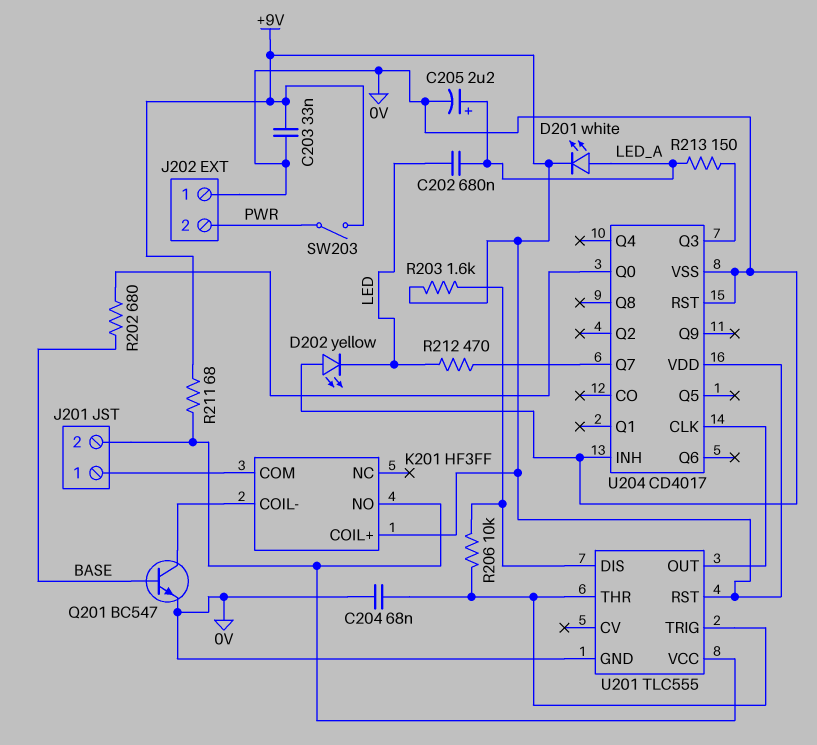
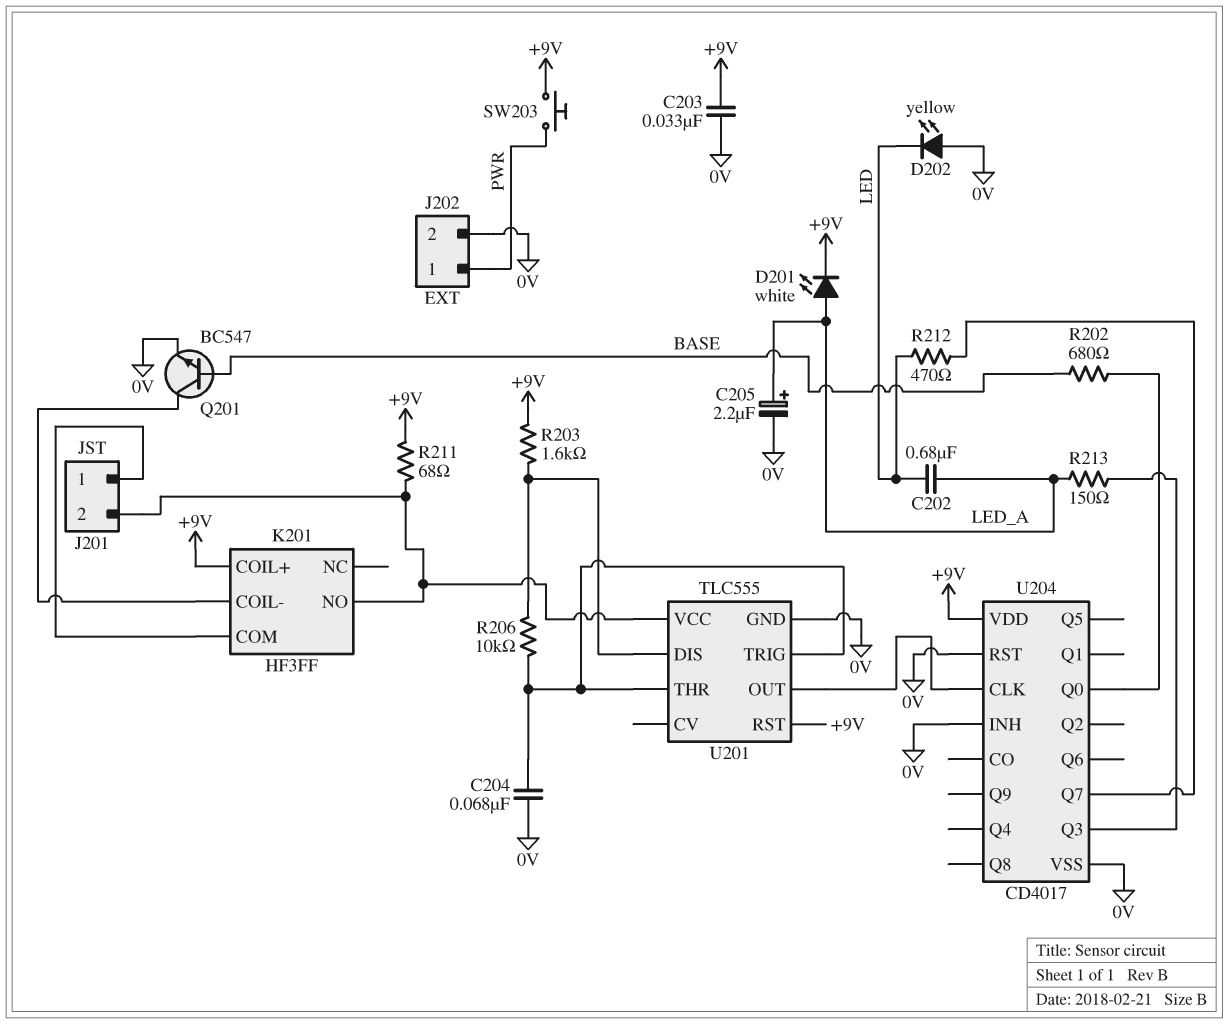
J202 pin 1: 0V -> PWR
J202 pin 2: PWR -> 0V
SW203: switch (+9V, PWR) -> button (+9V, PWR)

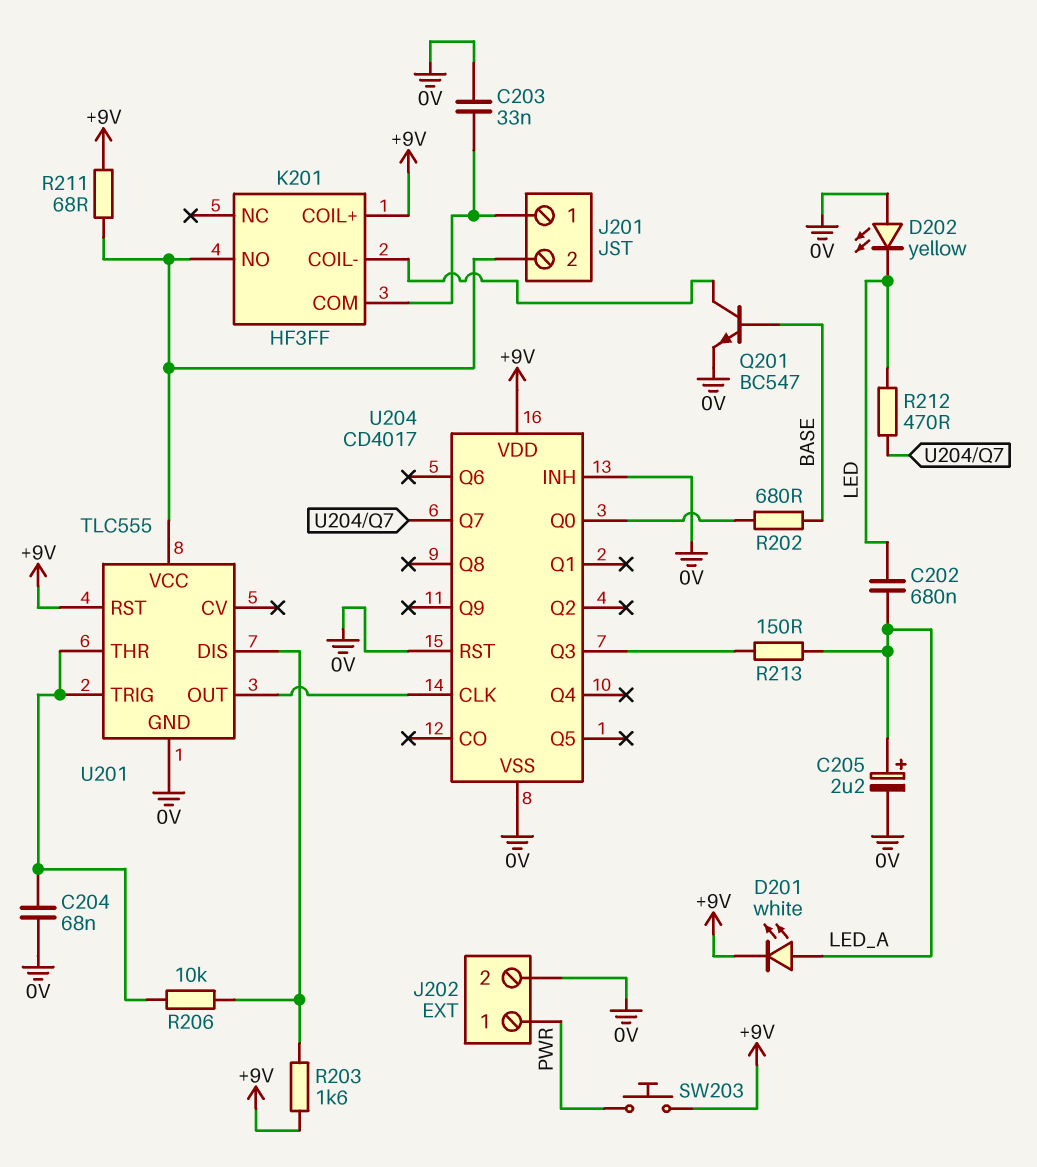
C203: 33nF (+9V, 0V) -> 33nF (0V, J201/1)

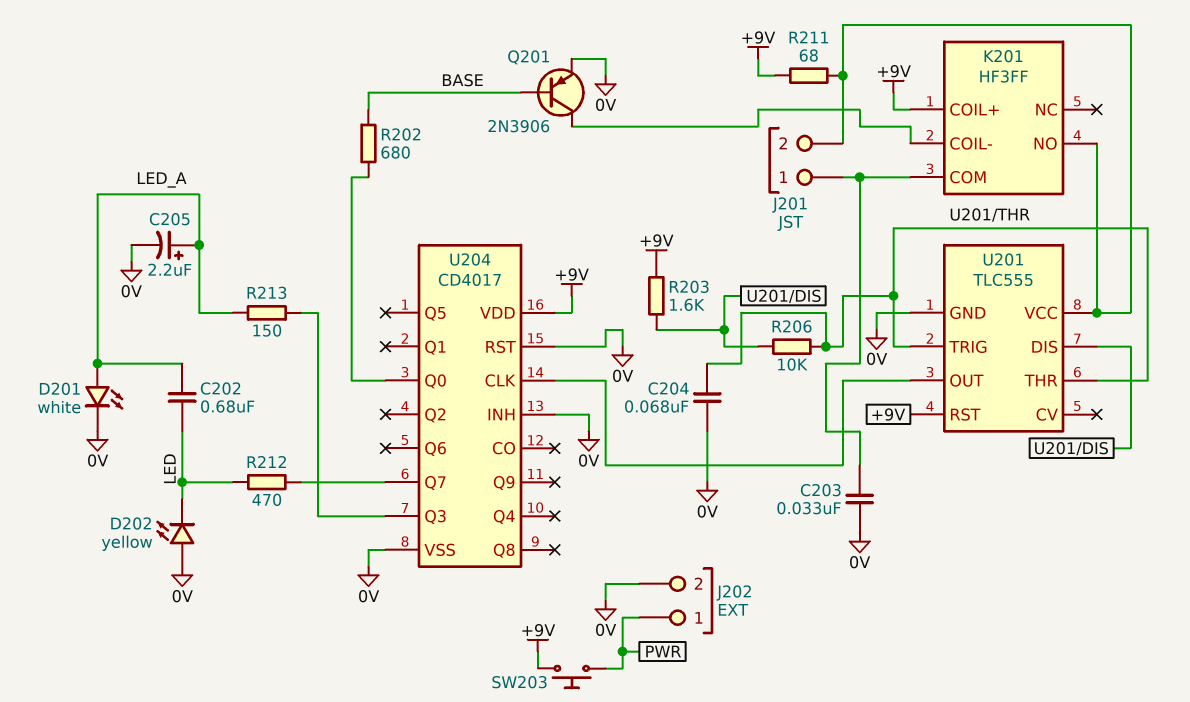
D201: LED white (A LED_A, K +9V) -> LED white (A LED_A, K 0V)
Q201: NPN BC547 (B BASE, C K201/COIL-, E 0V) -> PNP 2N3906 (B BASE, C K201/COIL-, E 0V)

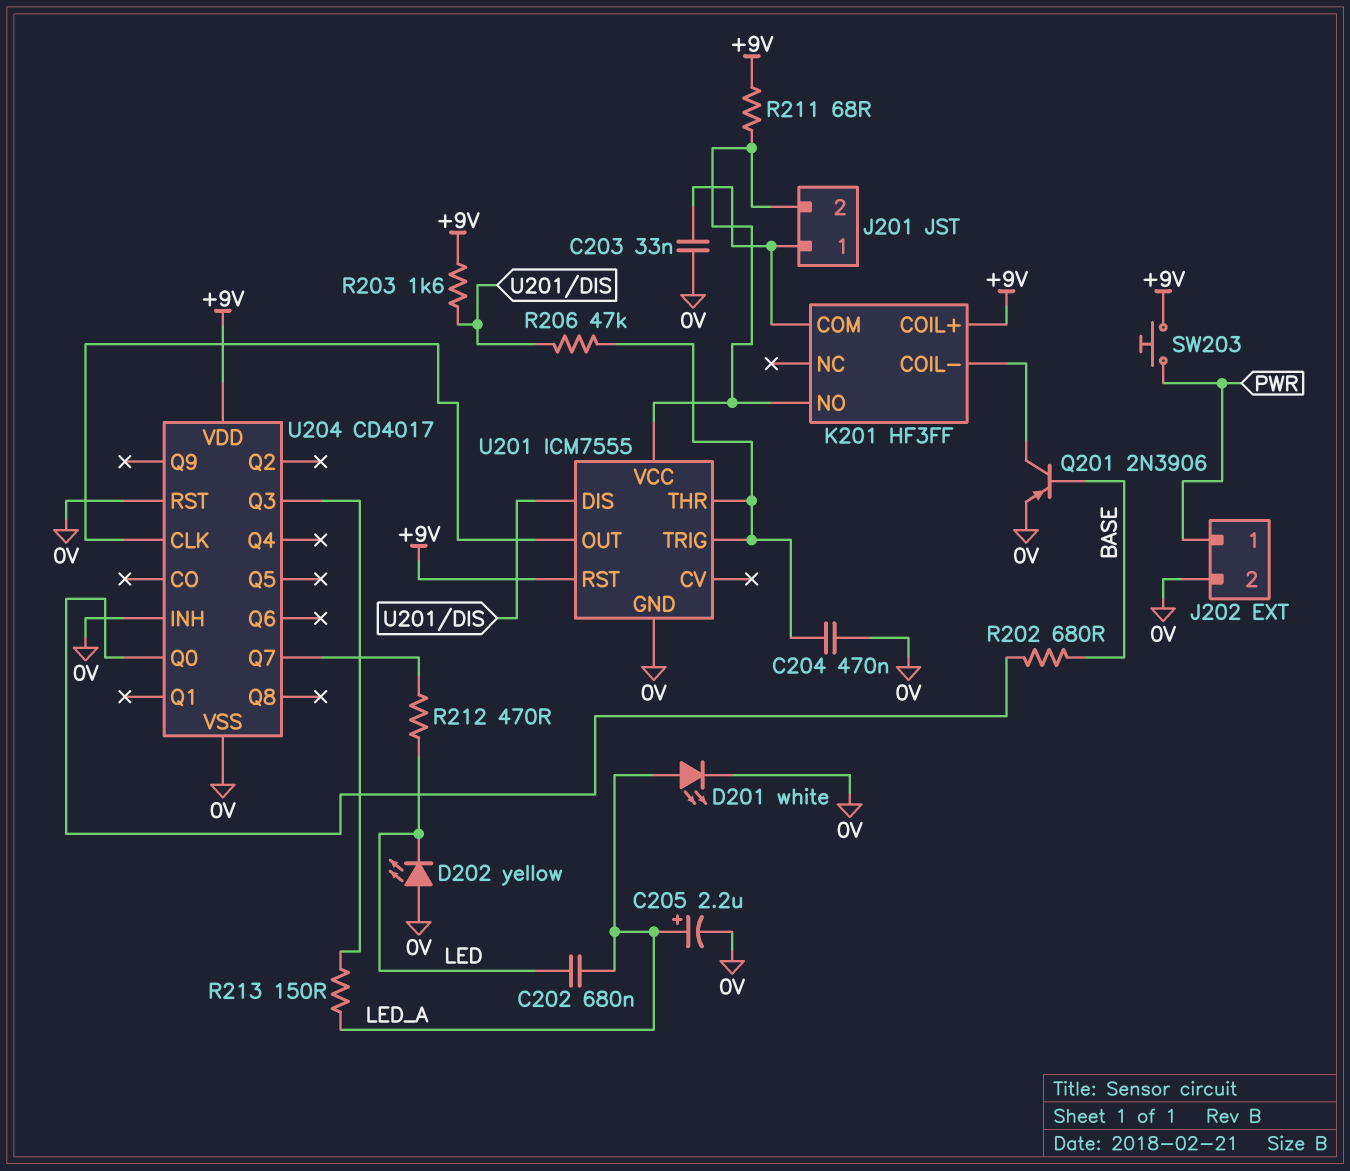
C204: 68nF (0V, U201/THR) -> 470nF (0V, U201/THR)
R206: 10k (U201/DIS, U201/THR) -> 47k (U201/DIS, U201/THR)
U201: TLC555 -> ICM7555

